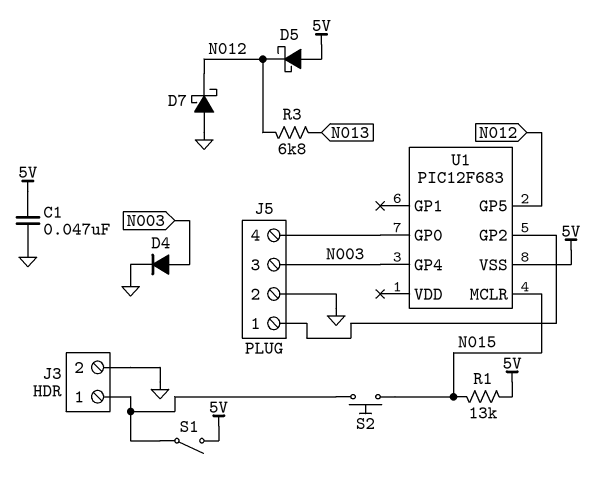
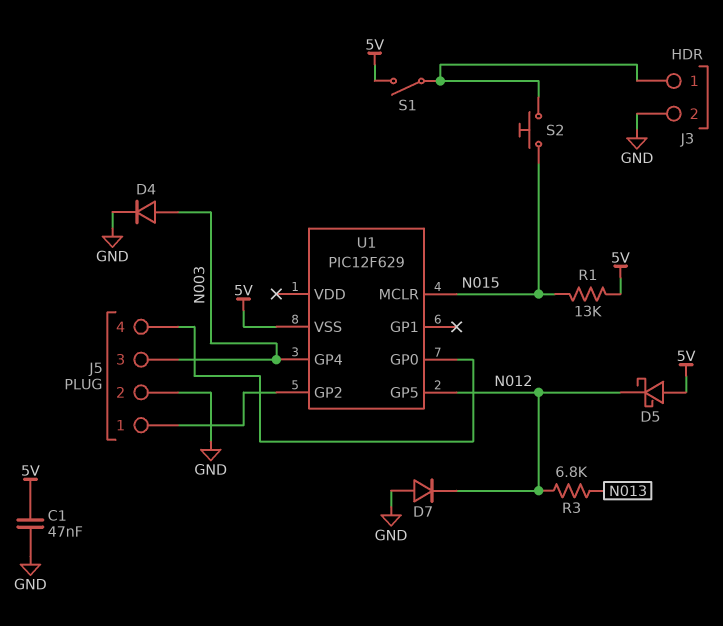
D7: schottky (A GND, K N012) -> diode (A GND, K N012)
U1: PIC12F683 -> PIC12F629

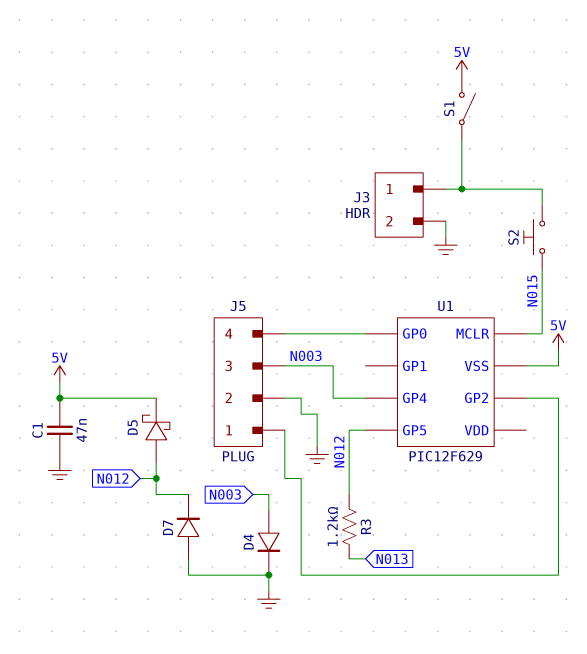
D5: schottky (A 5V, K N012) -> schottky (A N012, K 5V)
R1: 13k (5V, N015) -> none
R3: 6.8k (N012, N013) -> 1.2k (N012, N013)

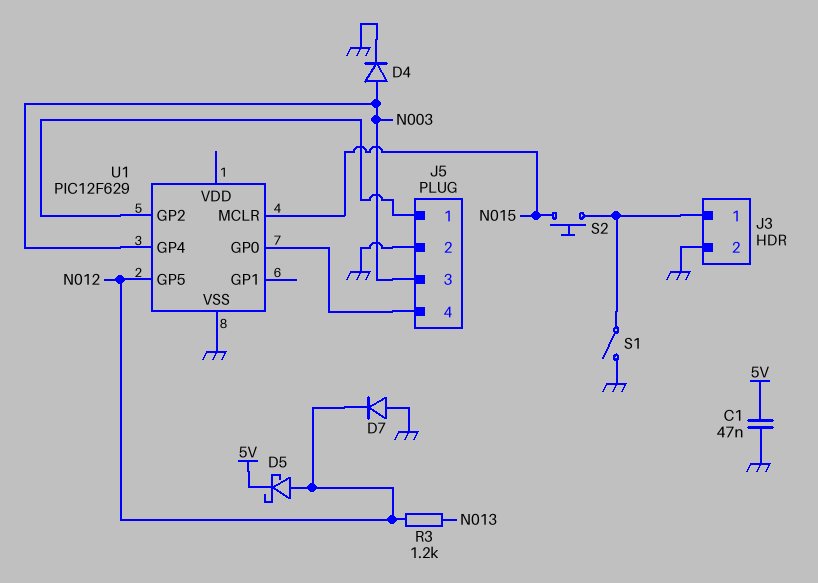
S1: switch (5V, J3/1) -> switch (GND, J3/1)
U1 pin VSS: 5V -> GND

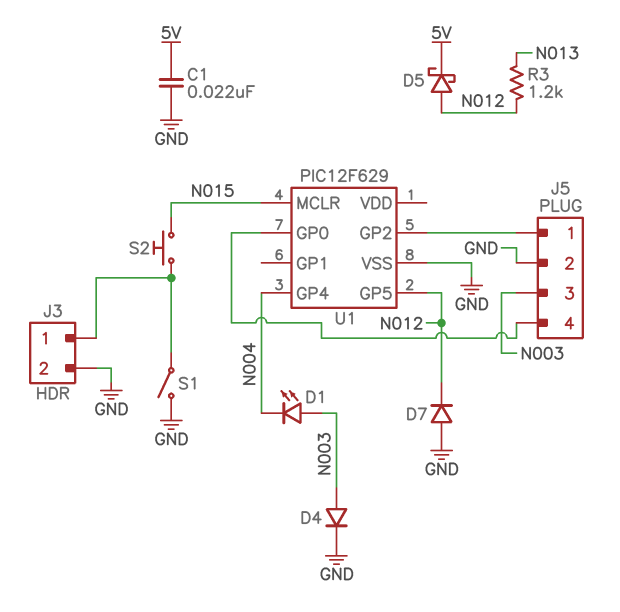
C1: 47nF (5V, GND) -> 22nF (5V, GND)
D1: none -> LED (A N003, K N004)
U1 pin GP4: N003 -> N004

